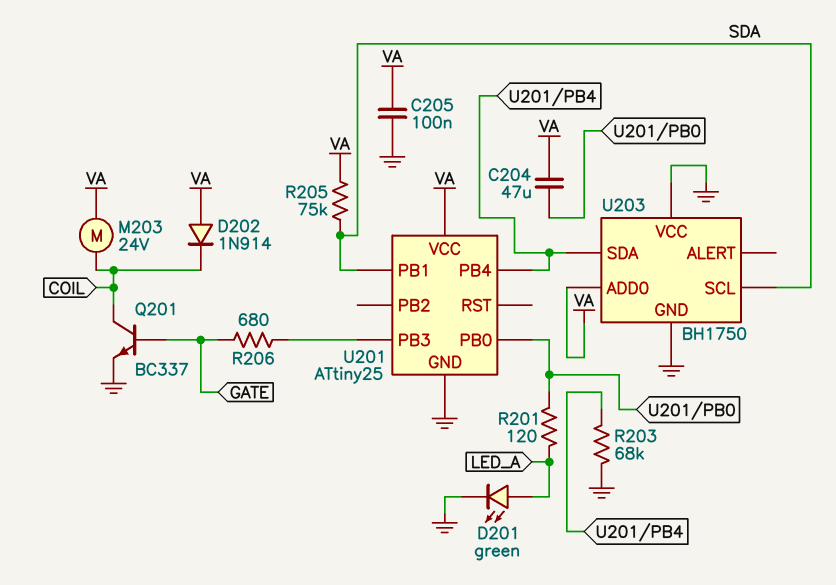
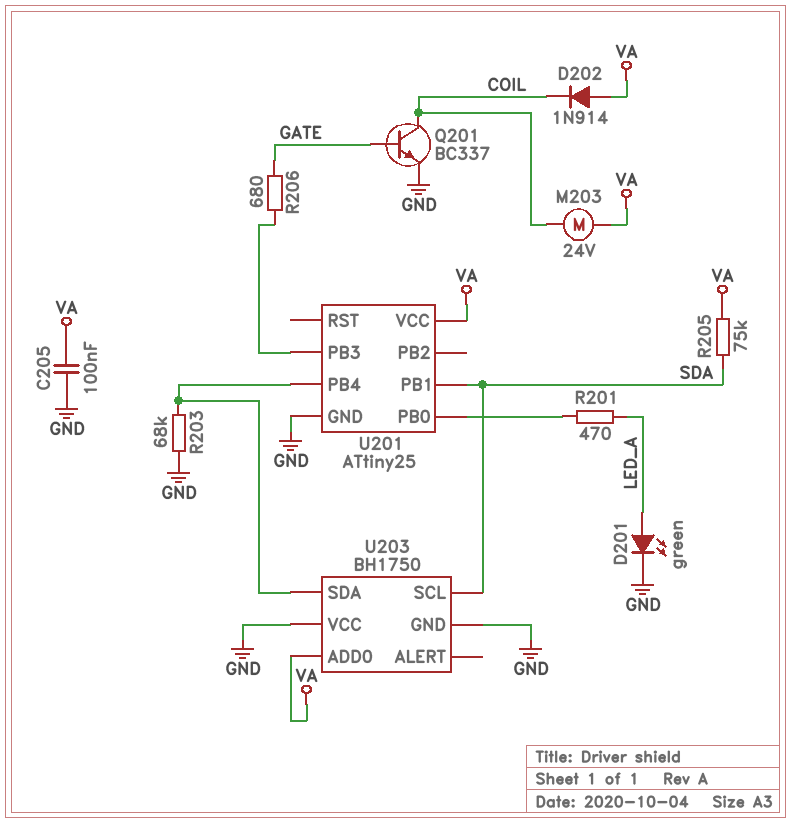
C204: 47uF (U201/PB0, VA) -> none
R201: 120 (LED_A, U201/PB0) -> 470 (LED_A, U201/PB0)

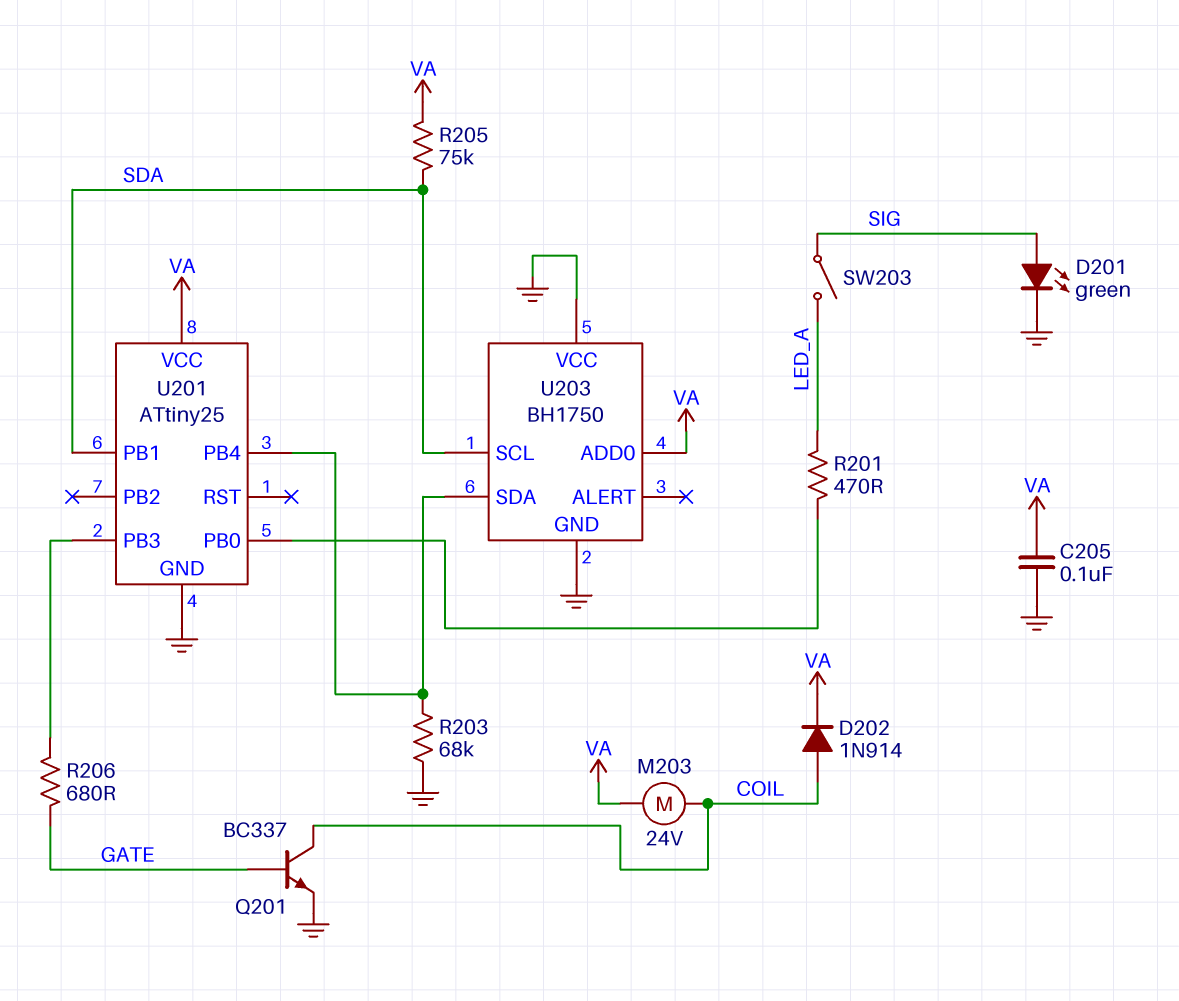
D201: LED green (A LED_A, K GND) -> LED green (A SIG, K GND)
D202: diode 1N914 (A VA, K COIL) -> diode 1N914 (A COIL, K VA)
SW203: none -> switch (LED_A, SIG)

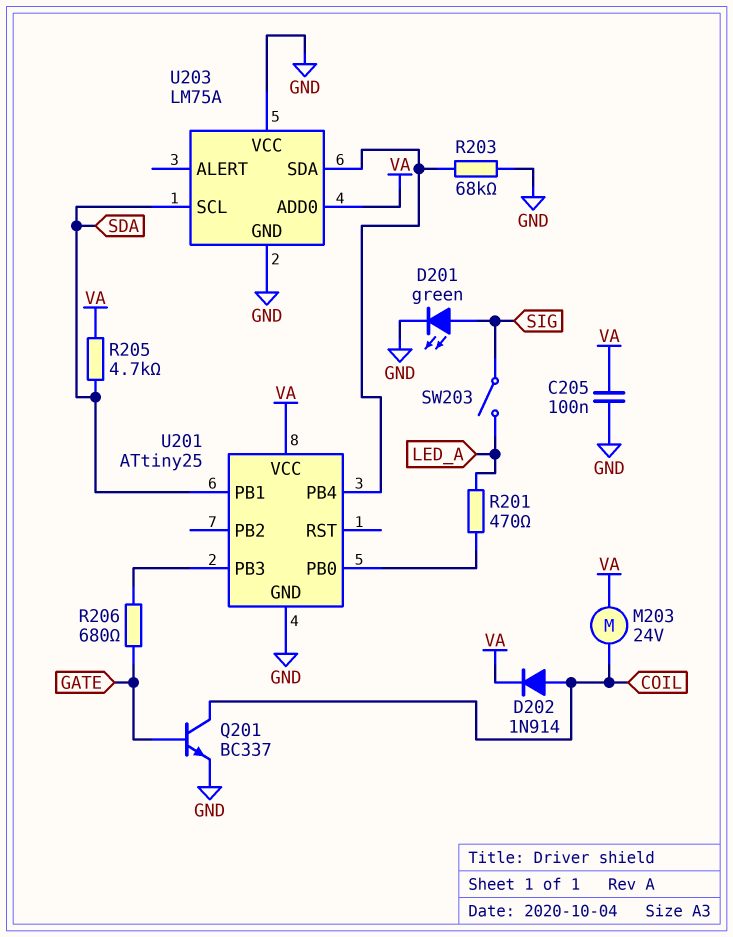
R205: 75k (SDA, VA) -> 4.7k (SDA, VA)
U203: BH1750 -> LM75A

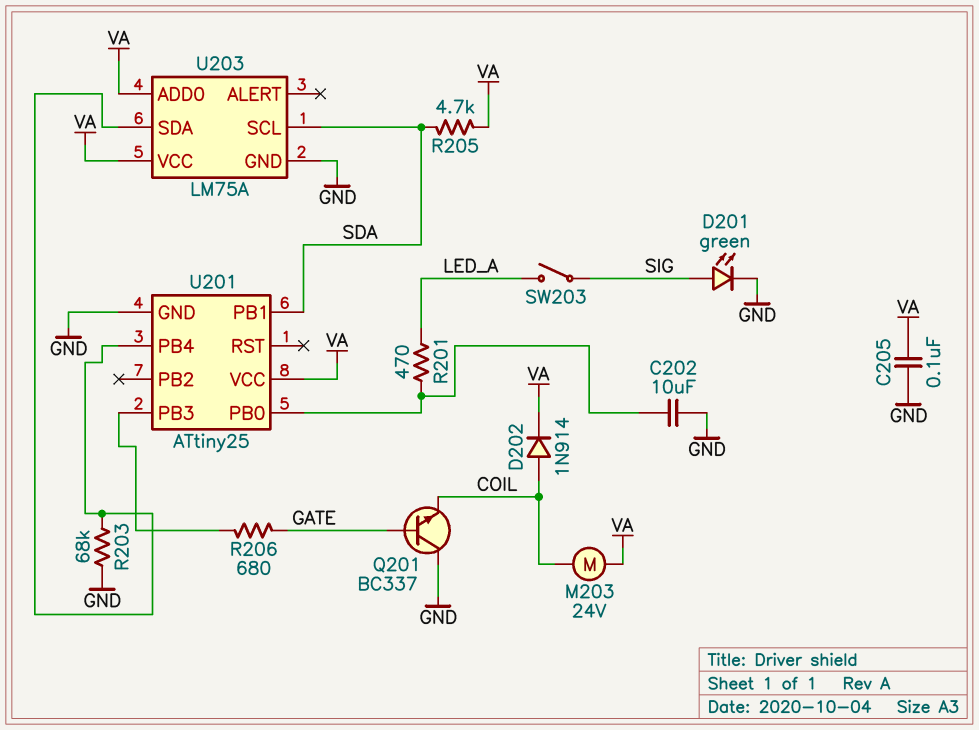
C202: none -> 10uF (GND, U201/PB0)
Q201: NPN BC337 (B GATE, C COIL, E GND) -> NPN BC337 (B GATE, C GND, E COIL)
U203 pin VCC: GND -> VA

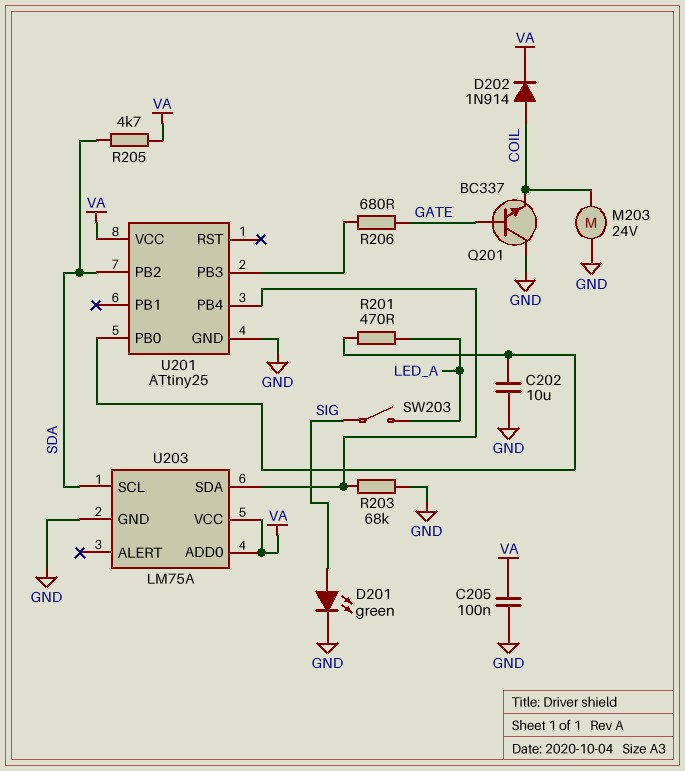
M203: motor 24V (COIL, VA) -> motor 24V (COIL, GND)
U201 pin PB1: SDA -> none
U201 pin PB2: none -> SDA

